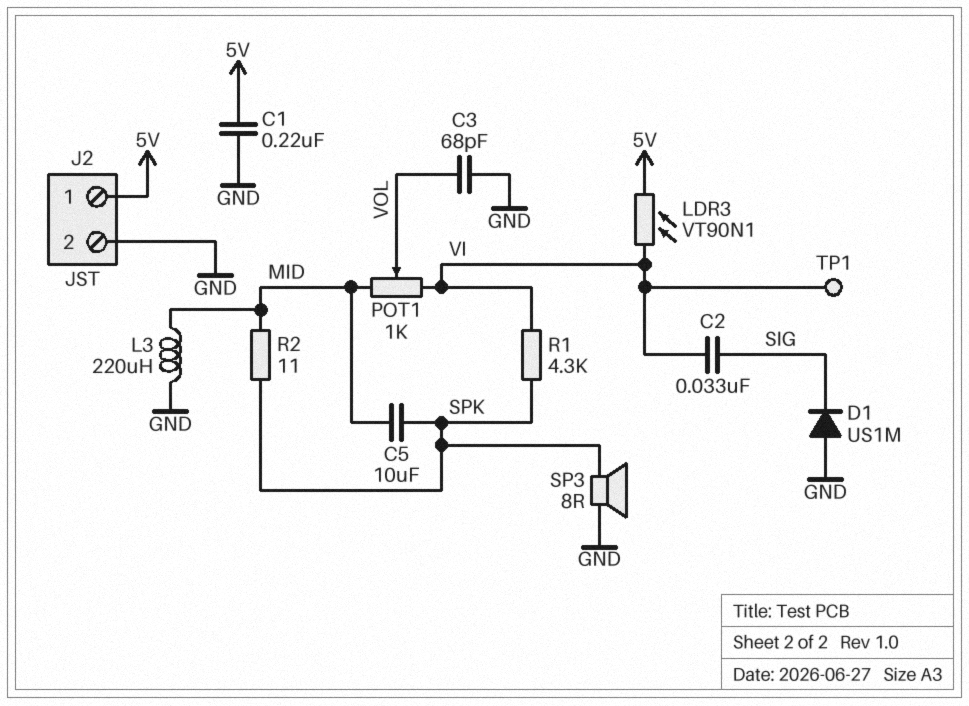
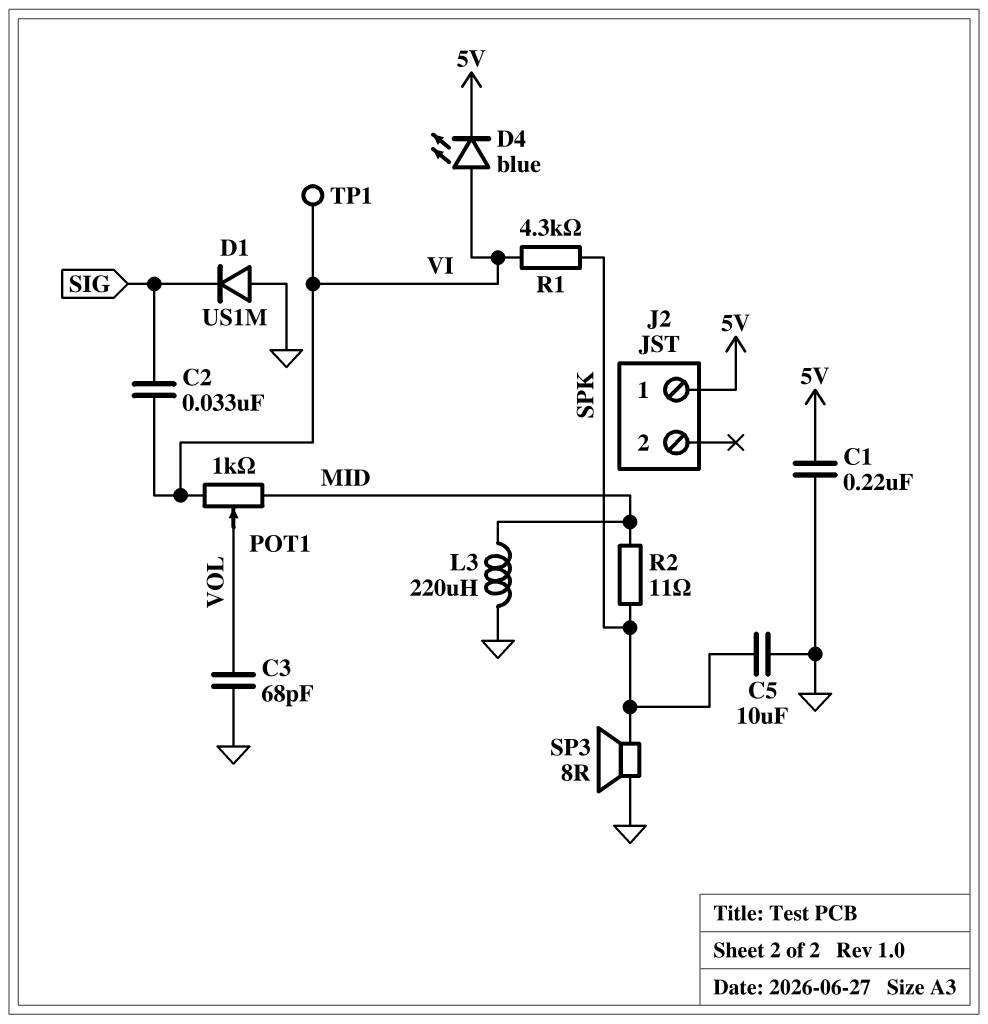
C5: 10uF (MID, SPK) -> 10uF (GND, SPK)
D4: none -> LED blue (A VI, K 5V)
J2 pin 2: GND -> none
LDR3: VT90N1 (5V, VI) -> none

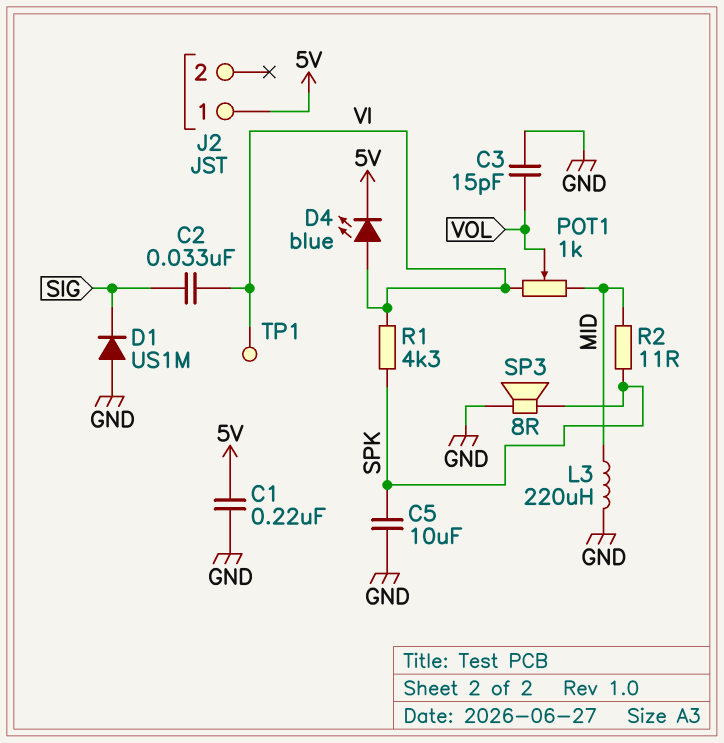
C3: 68pF (GND, VOL) -> 15pF (GND, VOL)

